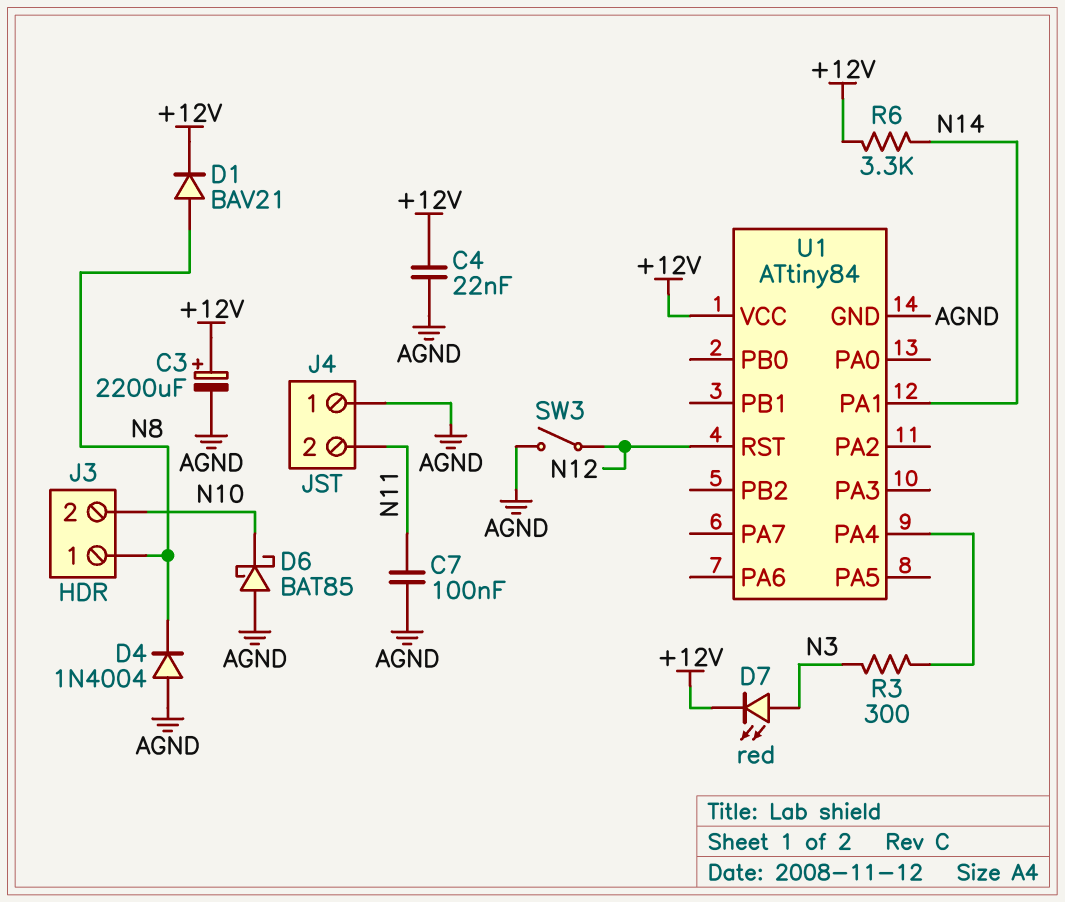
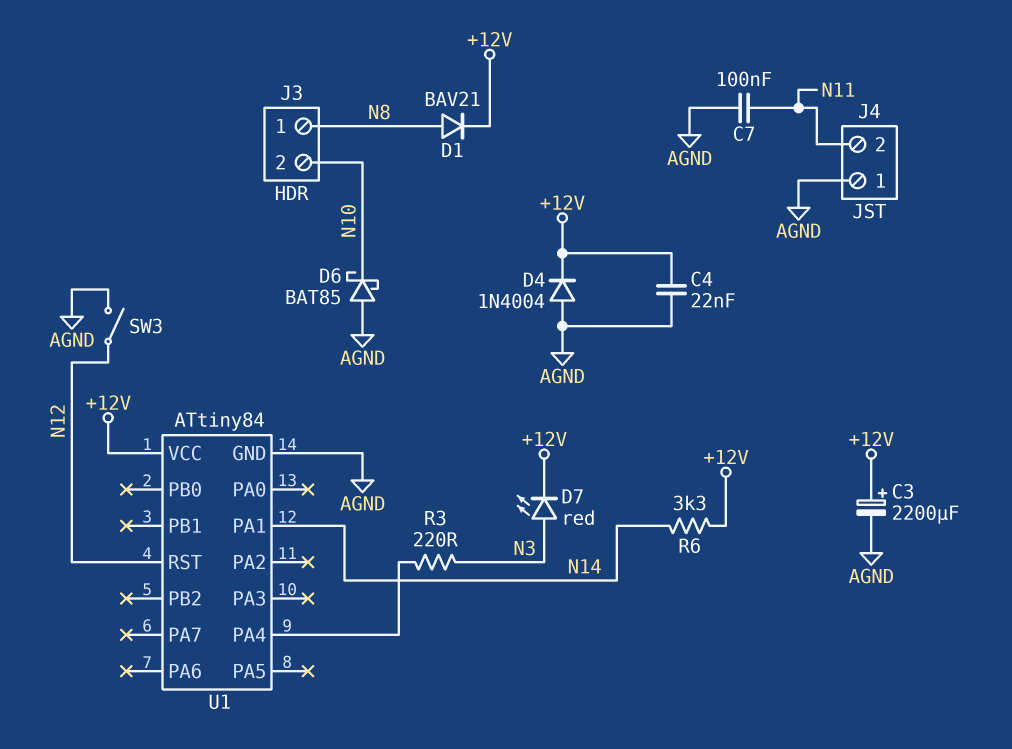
D4: diode 1N4004 (A AGND, K N8) -> diode 1N4004 (A AGND, K +12V)
R3: 300 (N3, U1/PA4) -> 220 (N3, U1/PA4)

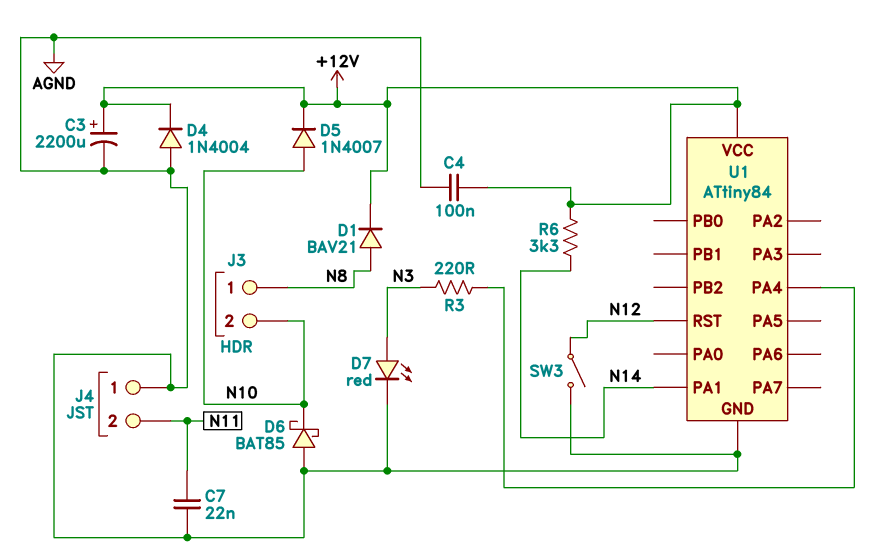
C4: 22nF (+12V, AGND) -> 100nF (+12V, AGND)
C7: 100nF (AGND, N11) -> 22nF (AGND, N11)
D5: none -> diode 1N4007 (A N10, K +12V)
D7: LED red (A N3, K +12V) -> LED red (A N3, K AGND)

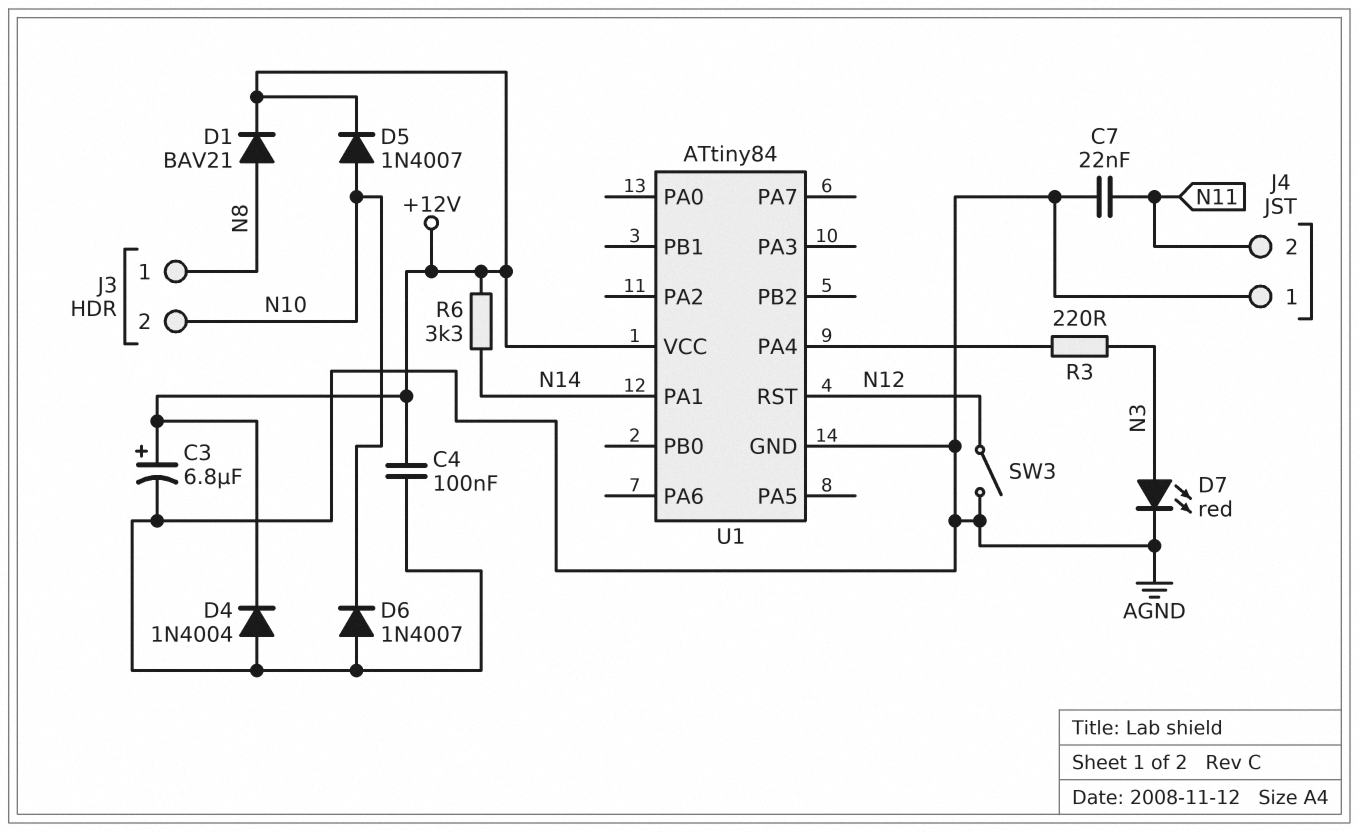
C3: 2200uF (plus +12V, minus AGND) -> 6.8uF (plus +12V, minus AGND)
D6: schottky BAT85 (A AGND, K N10) -> diode 1N4007 (A AGND, K N10)

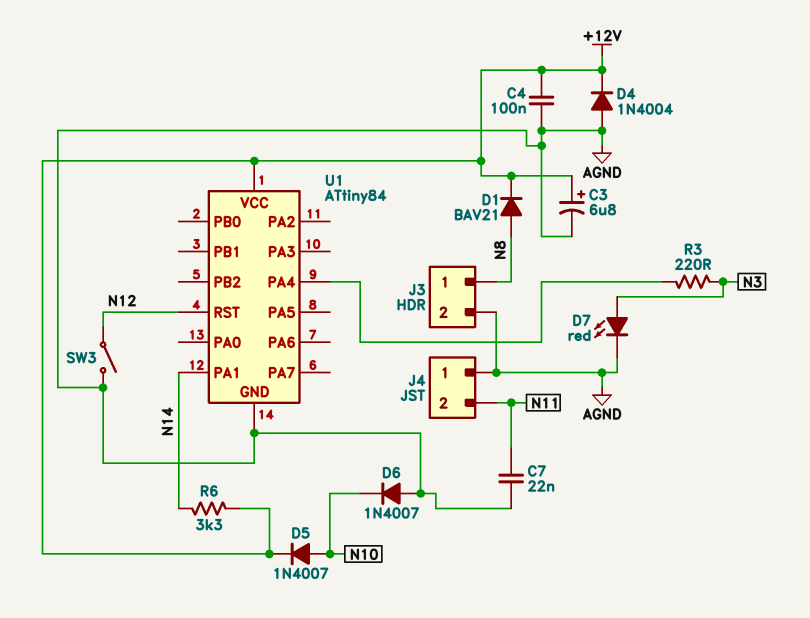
J3 pin 2: N10 -> AGND

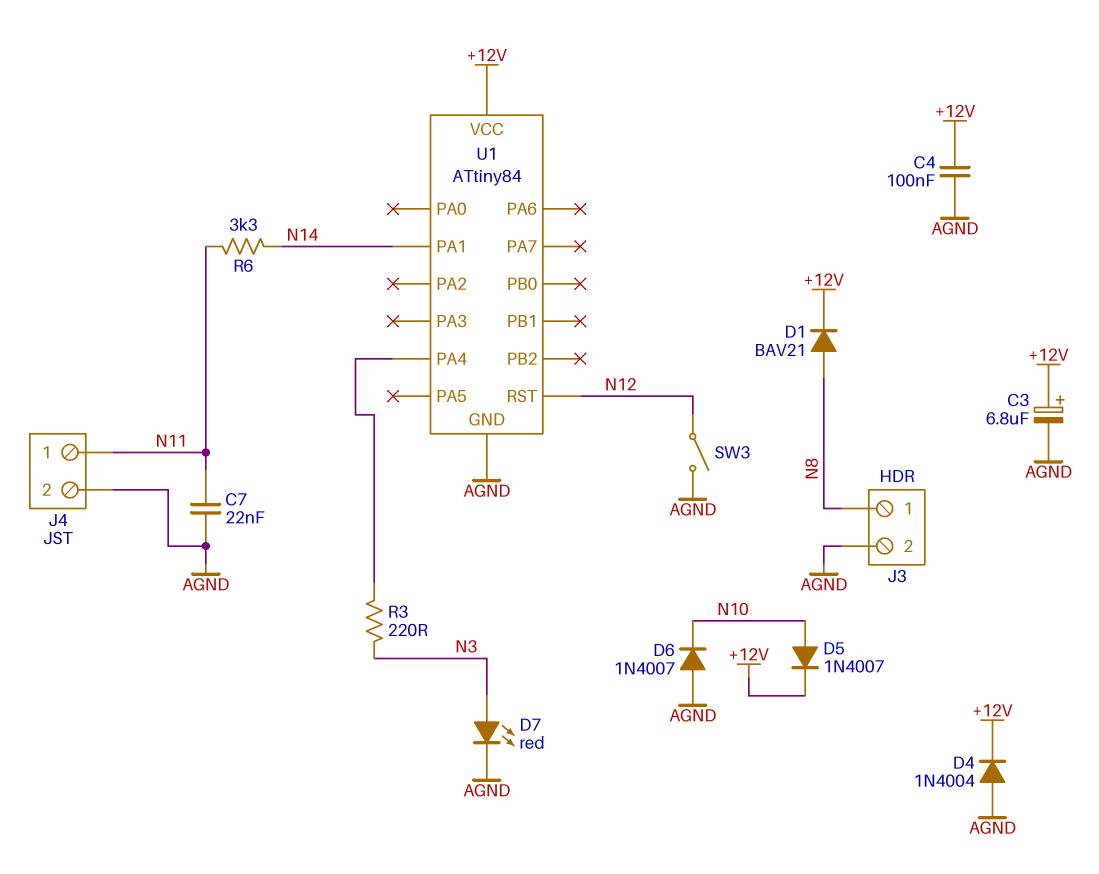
J4 pin 1: AGND -> N11
J4 pin 2: N11 -> AGND
R6: 3.3k (+12V, N14) -> 3.3k (N11, N14)

